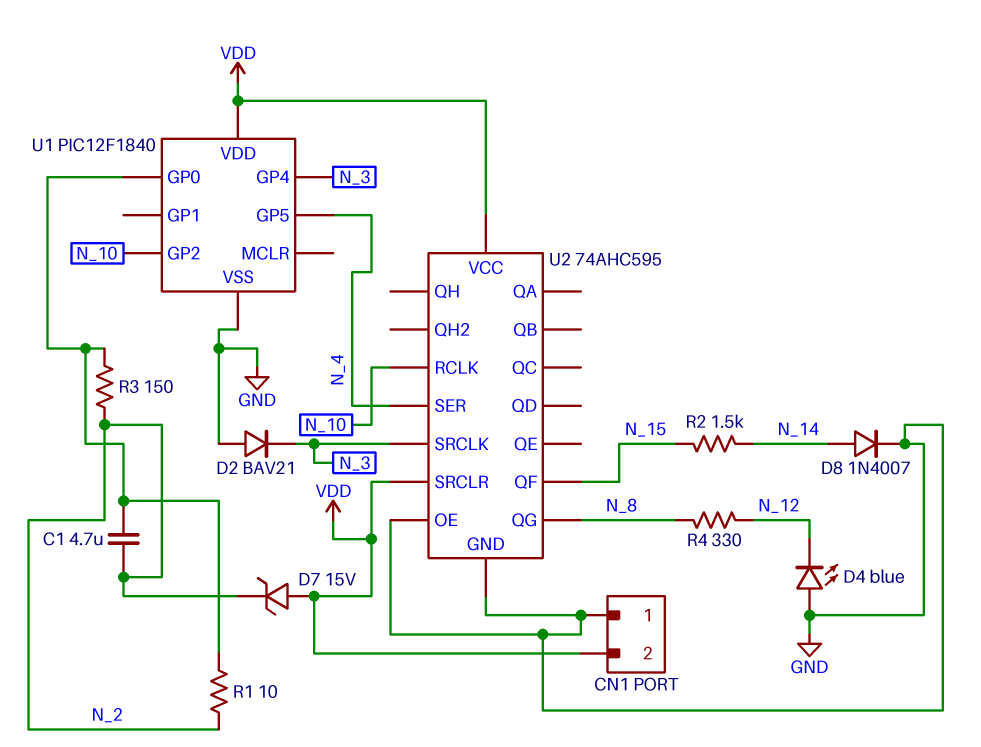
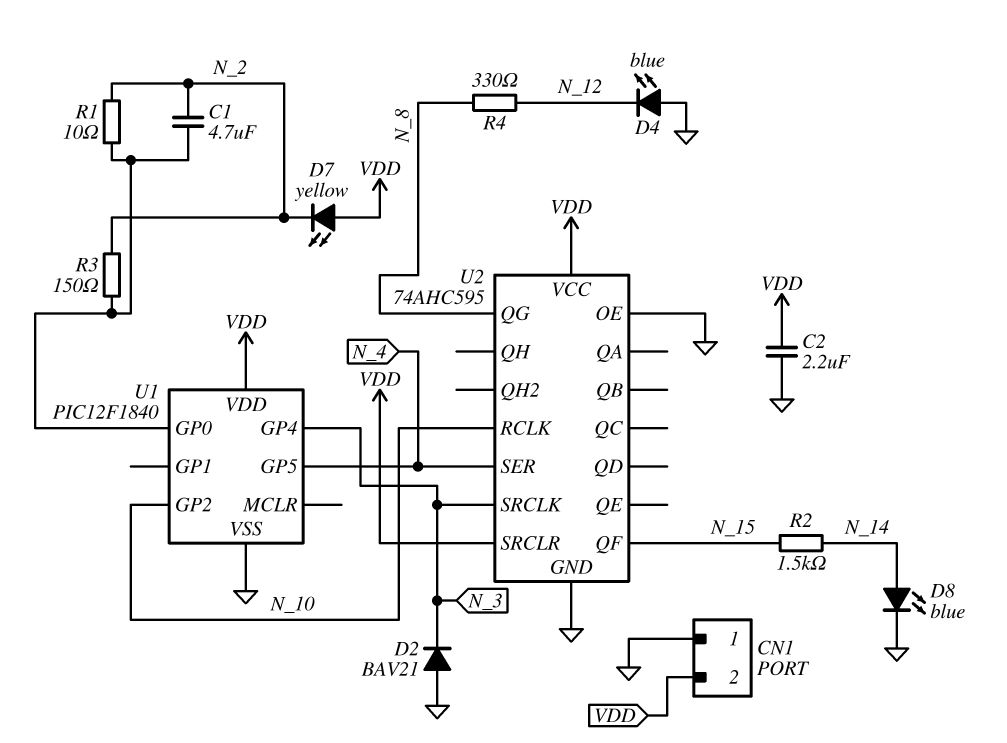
C2: none -> 2.2uF (GND, VDD)
D7: zener 15V (A VDD, K N_2) -> LED yellow (A VDD, K N_2)
D8: diode 1N4007 (A N_14, K GND) -> LED blue (A N_14, K GND)

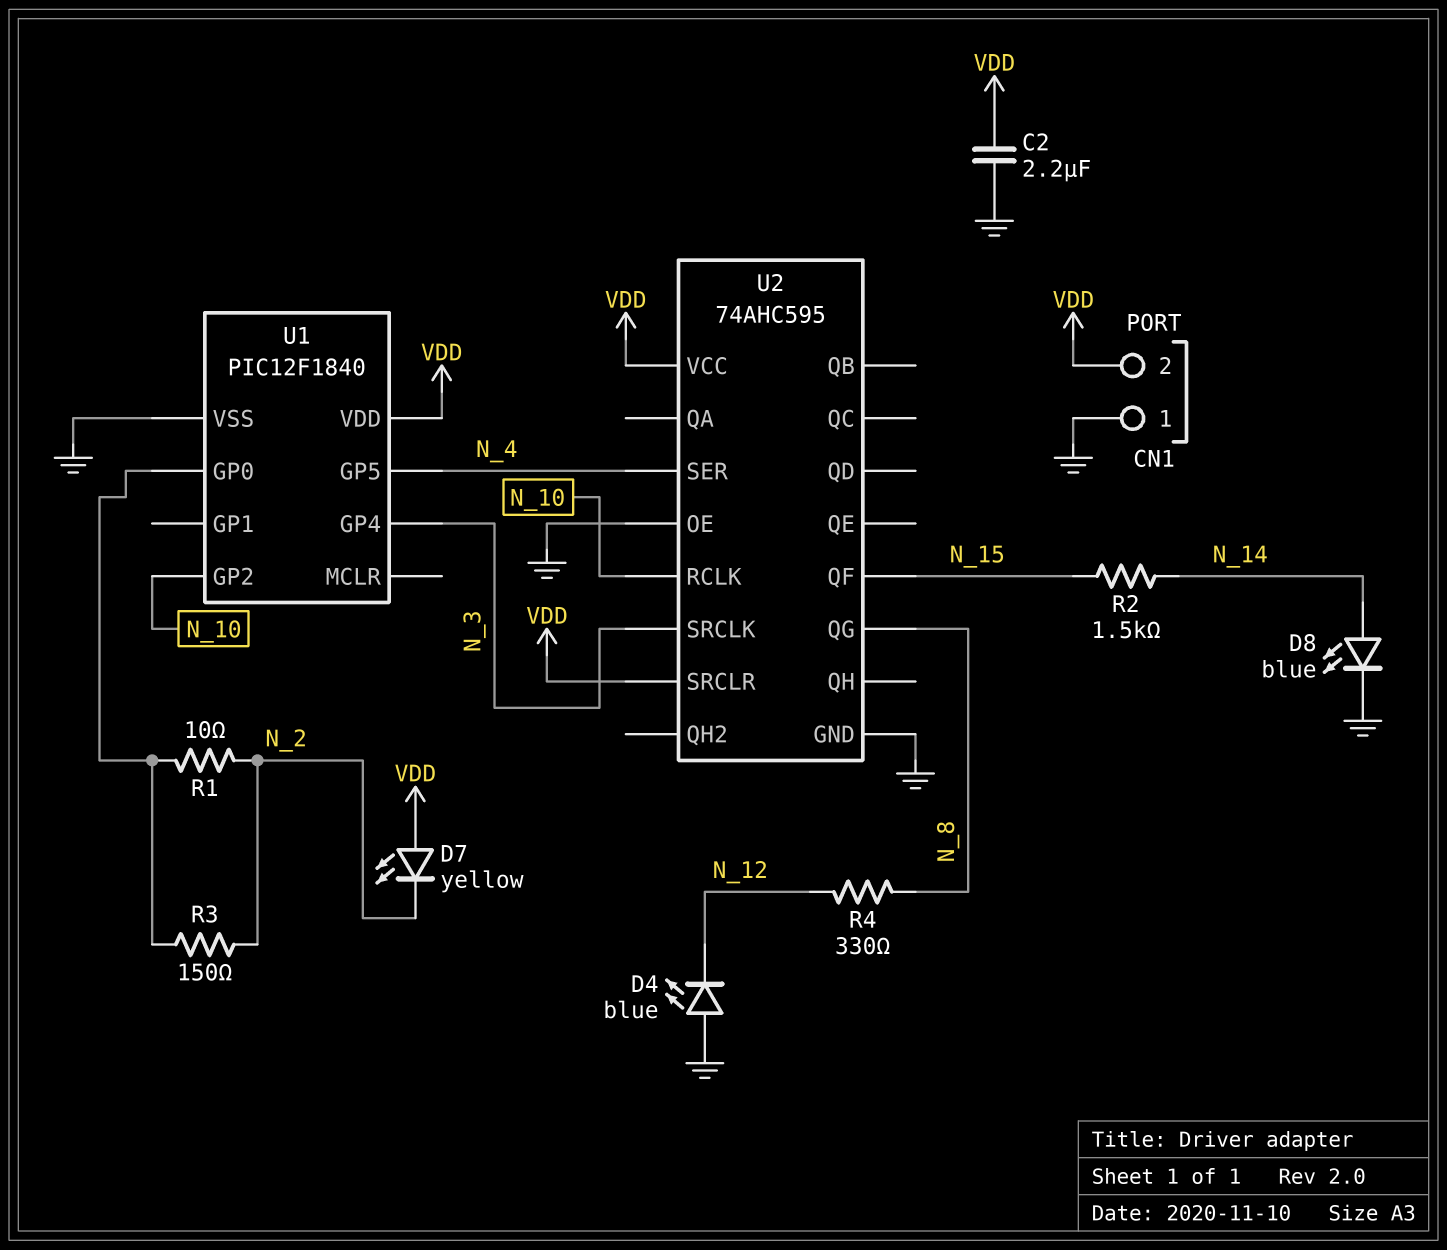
C1: 4.7uF (N_2, U1/GP0) -> none
D2: diode BAV21 (A GND, K N_3) -> none

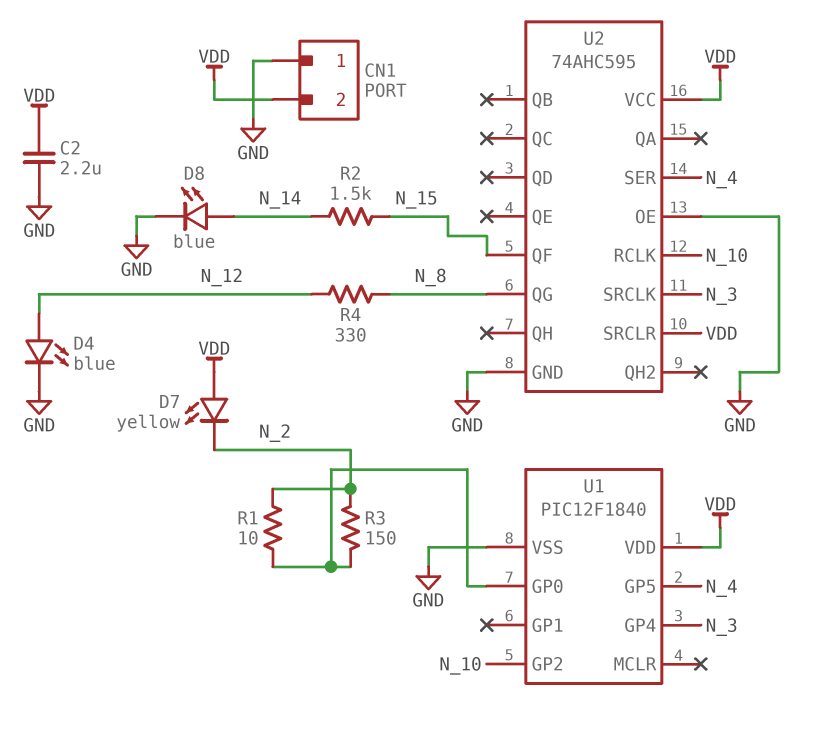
D4: LED blue (A GND, K N_12) -> LED blue (A N_12, K GND)

